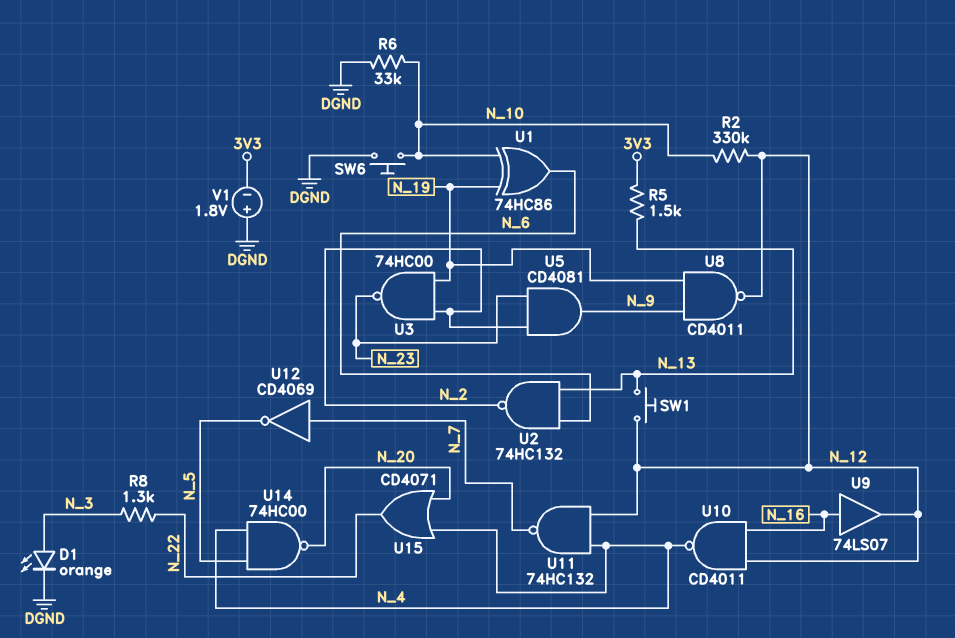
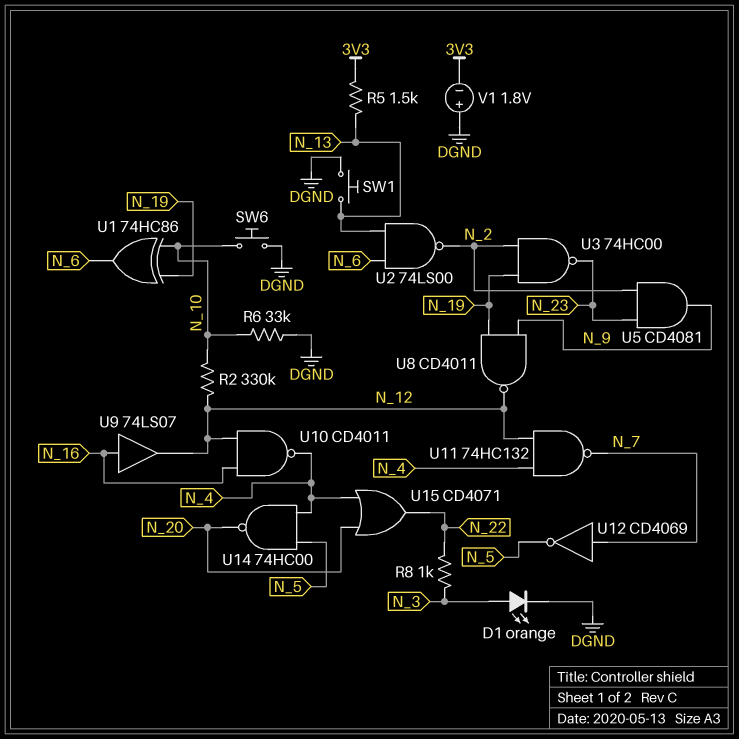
R8: 1.3k (N_3, N_22) -> 1k (N_3, N_22)
SW1: button (N_12, N_13) -> button (DGND, N_13)
U2: NAND 74HC132 (in N_6, in N_13, out N_2) -> NAND 74LS00 (in N_6, in N_13, out N_2)

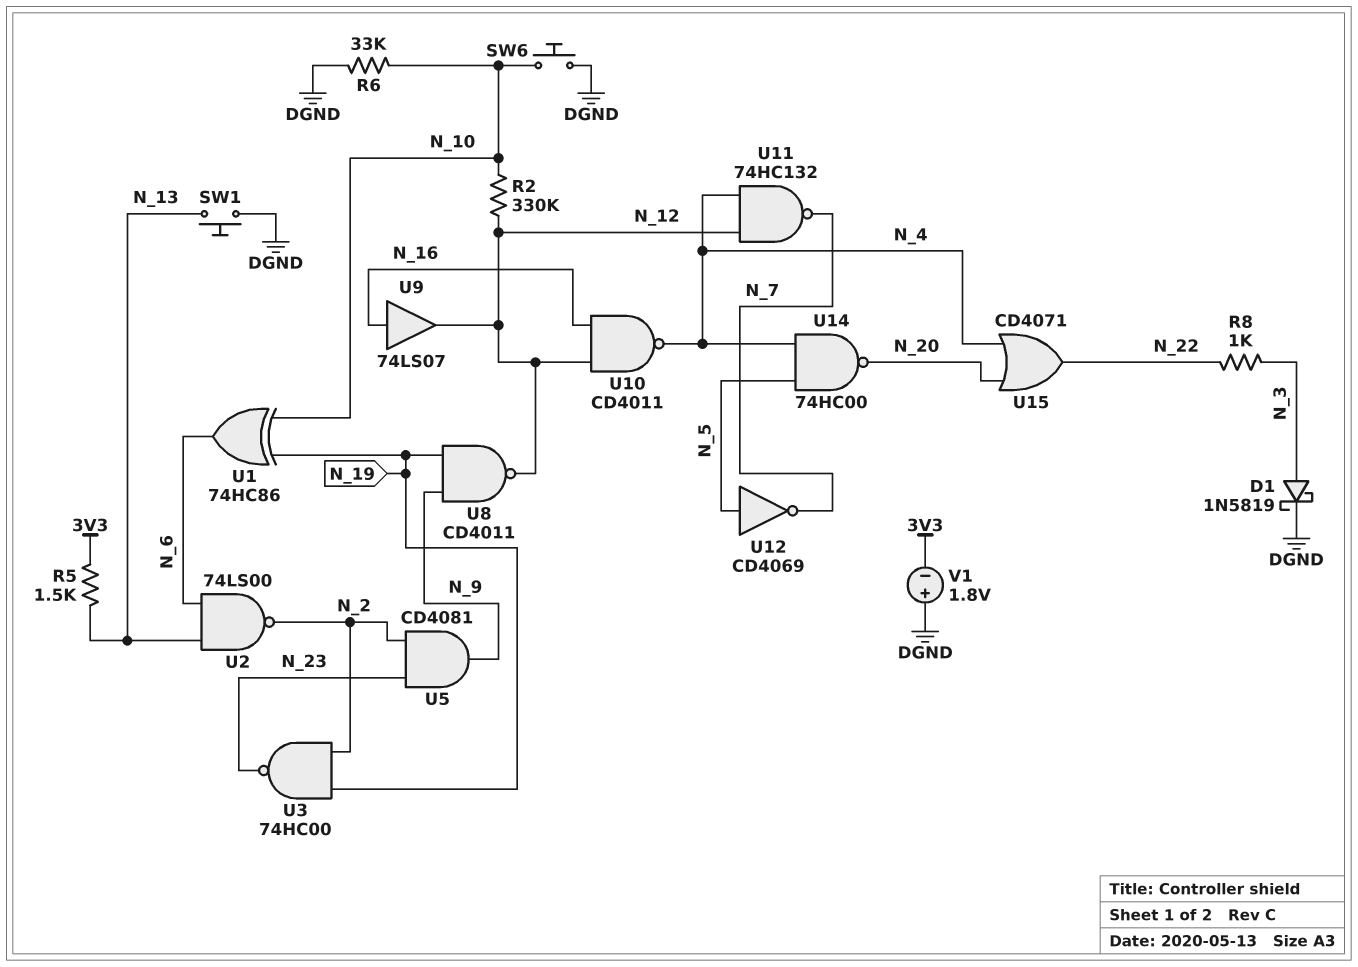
D1: LED orange (A N_3, K DGND) -> schottky 1N5819 (A N_3, K DGND)
U12: NOT CD4069 (in N_7, out N_5) -> NOT CD4069 (in N_5, out N_7)

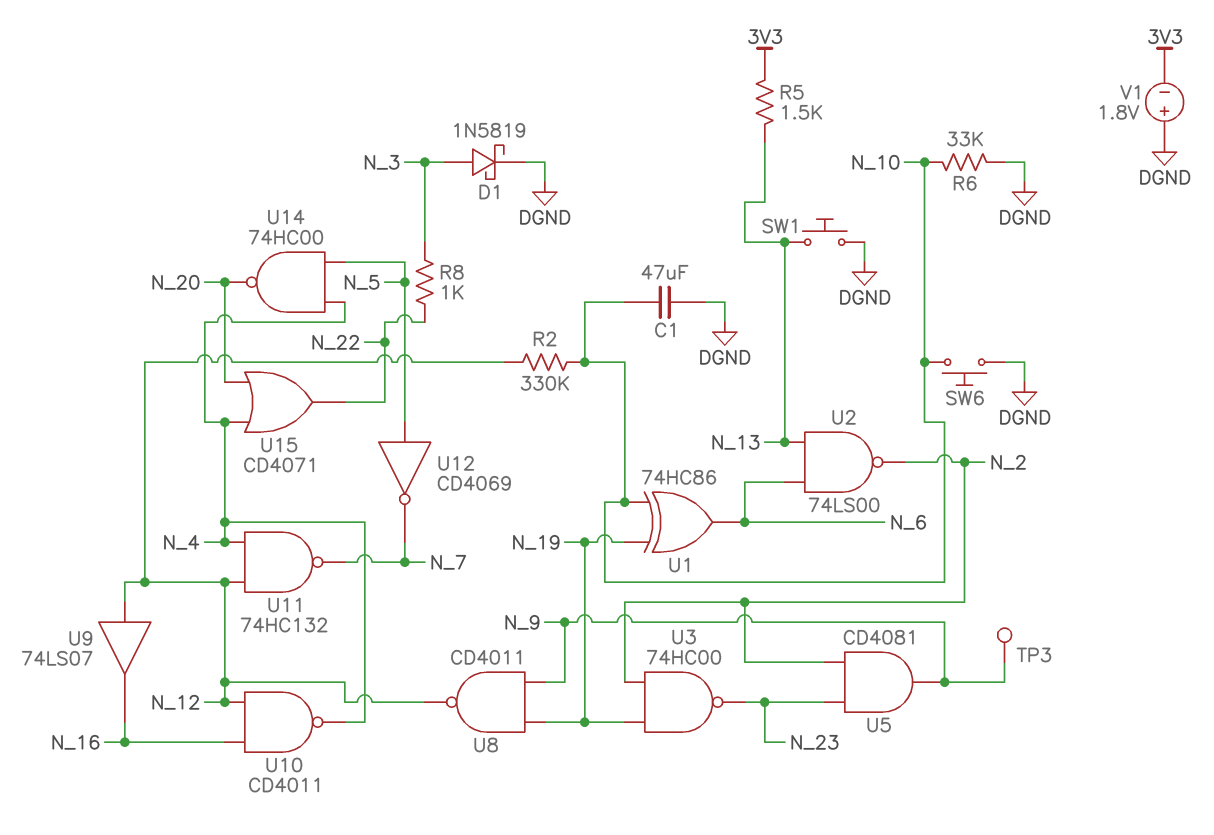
C1: none -> 47uF (DGND, N_10)
TP3: none -> test point (N_9)
U9: buffer 74LS07 (in N_16, out N_12) -> buffer 74LS07 (in N_12, out N_16)

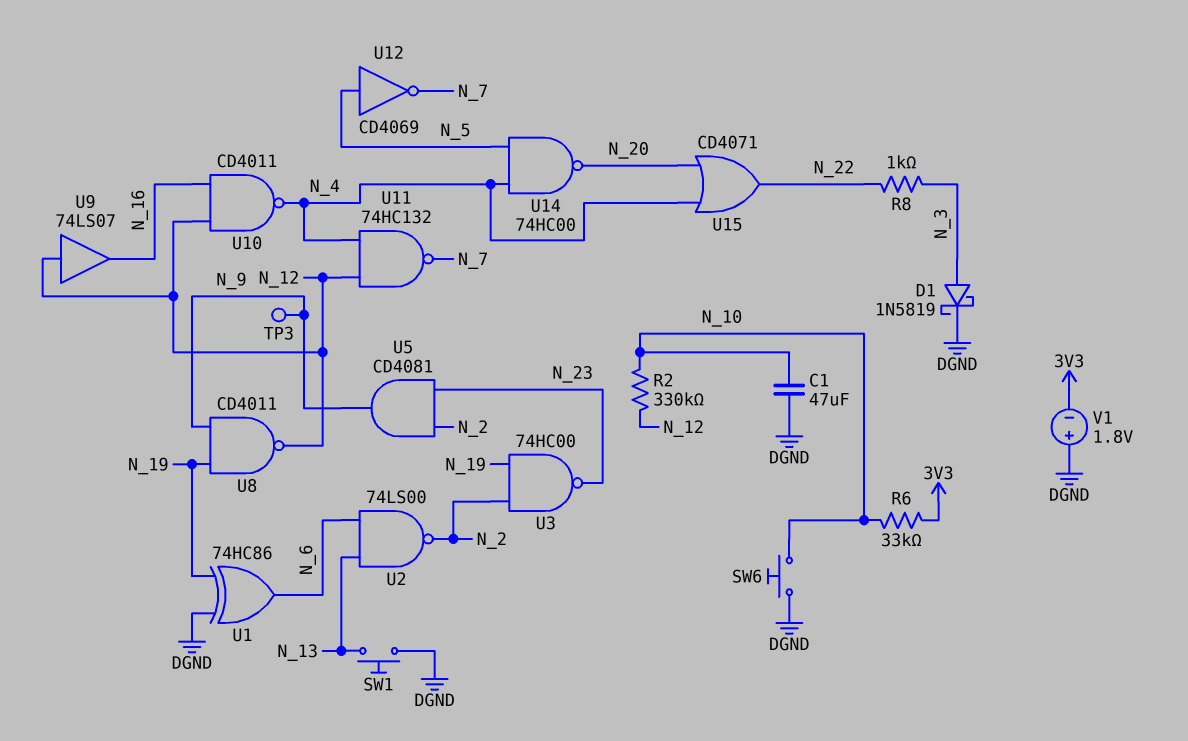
R5: 1.5k (3V3, N_13) -> none
R6: 33k (DGND, N_10) -> 33k (3V3, N_10)
U1: XOR 74HC86 (in N_10, in N_19, out N_6) -> XOR 74HC86 (in DGND, in N_19, out N_6)

